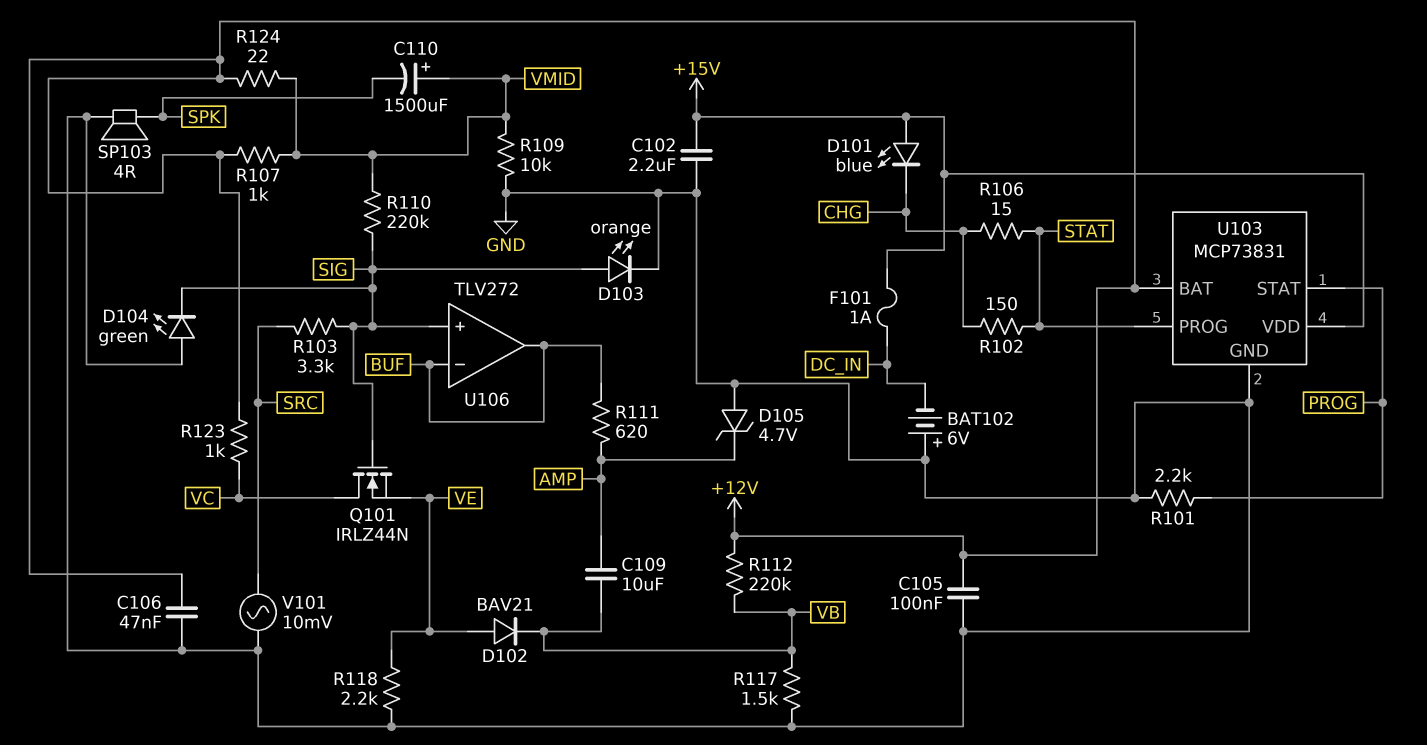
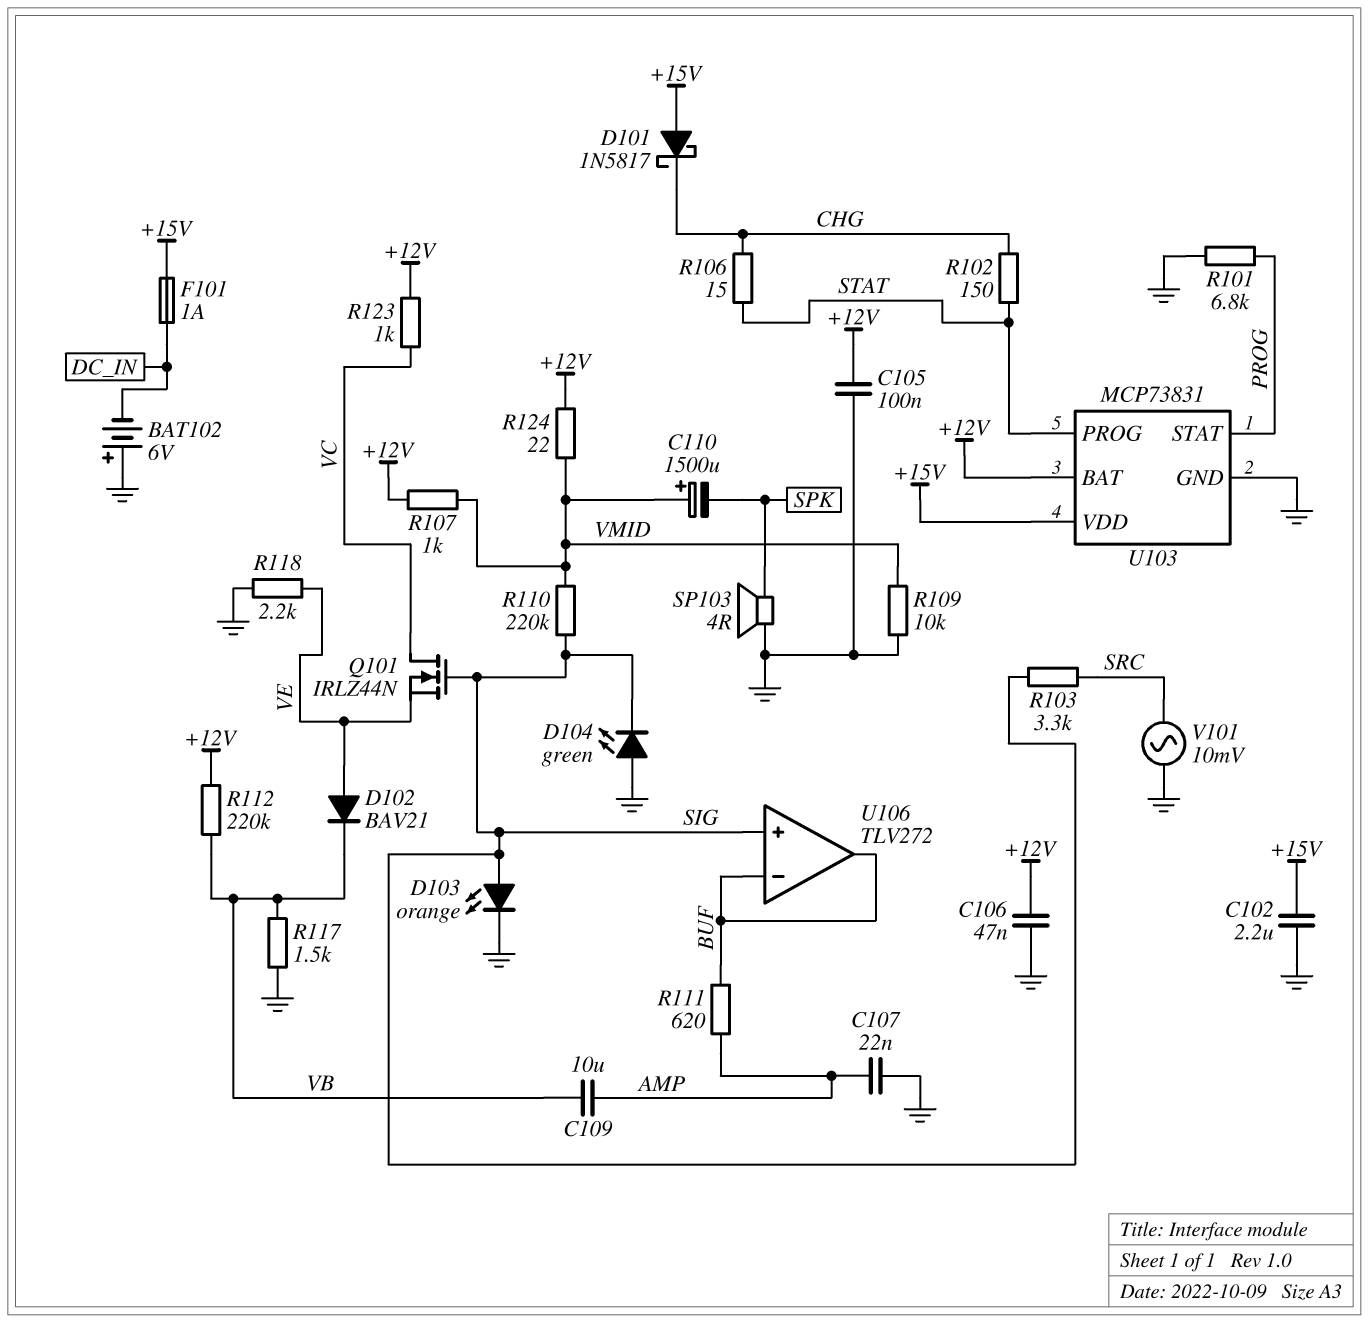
C107: none -> 22nF (AMP, GND)
D101: LED blue (A +15V, K CHG) -> schottky 1N5817 (A +15V, K CHG)
D105: zener 4.7V (A GND, K AMP) -> none
R101: 2.2k (GND, PROG) -> 6.8k (GND, PROG)

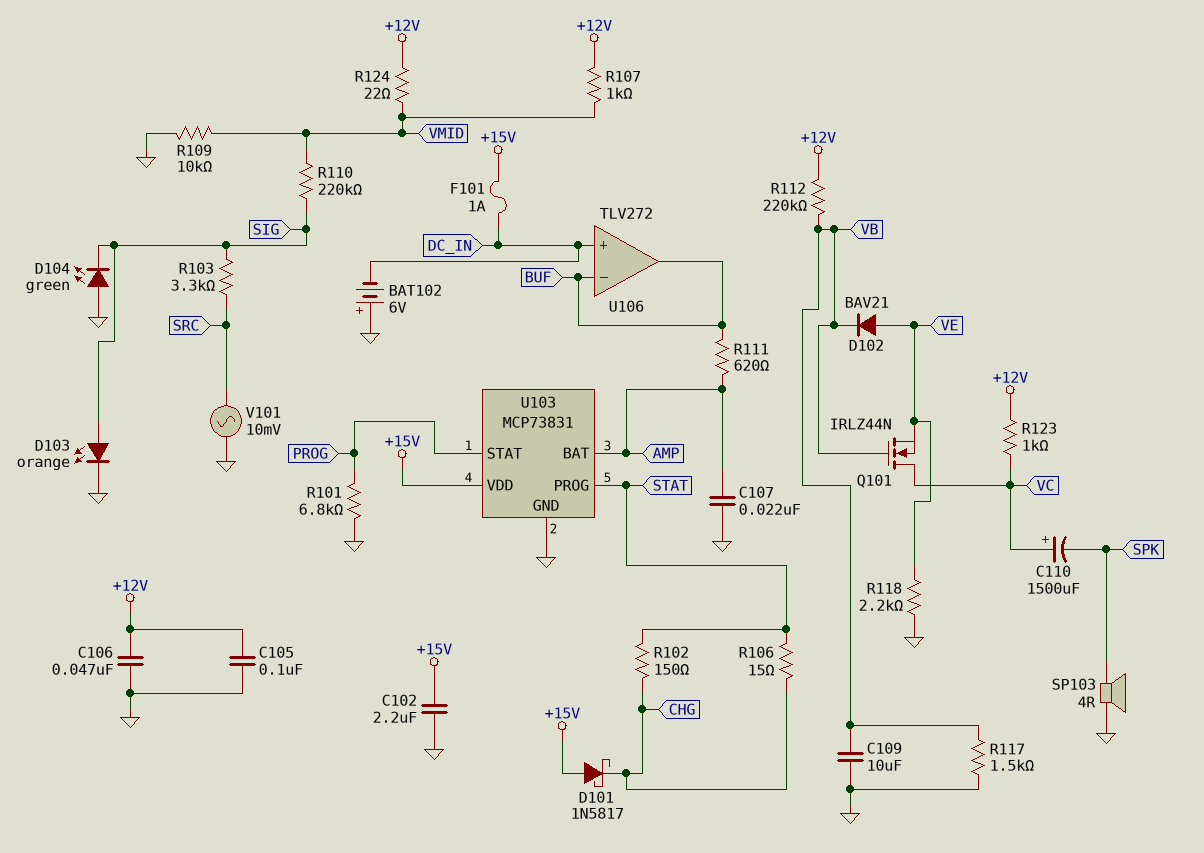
C109: 10uF (AMP, VB) -> 10uF (GND, VB)
C110: 1500uF (plus VMID, minus SPK) -> 1500uF (plus VC, minus SPK)
Q101: NMOS IRLZ44N (G SIG, D VC, S VE) -> NMOS IRLZ44N (G VB, D VC, S VE)
U103 pin BAT: +12V -> AMP
U106 pin in+: SIG -> DC_IN

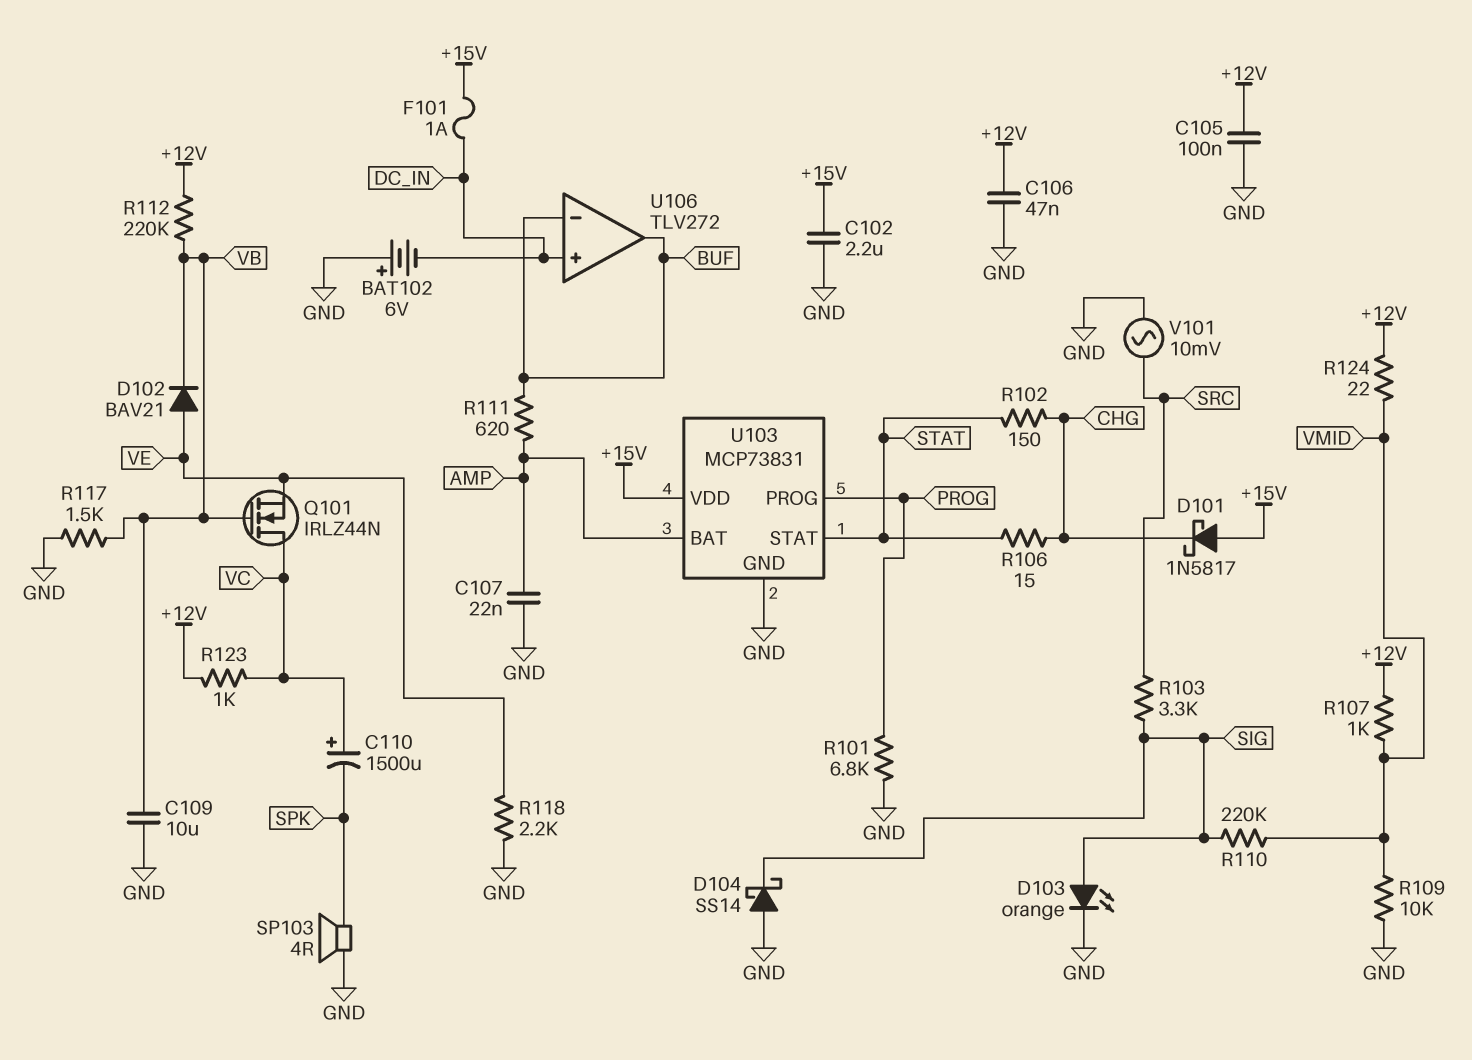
D104: LED green (A GND, K SIG) -> schottky SS14 (A GND, K SIG)
U103 pin PROG: STAT -> PROG
U103 pin STAT: PROG -> STAT

